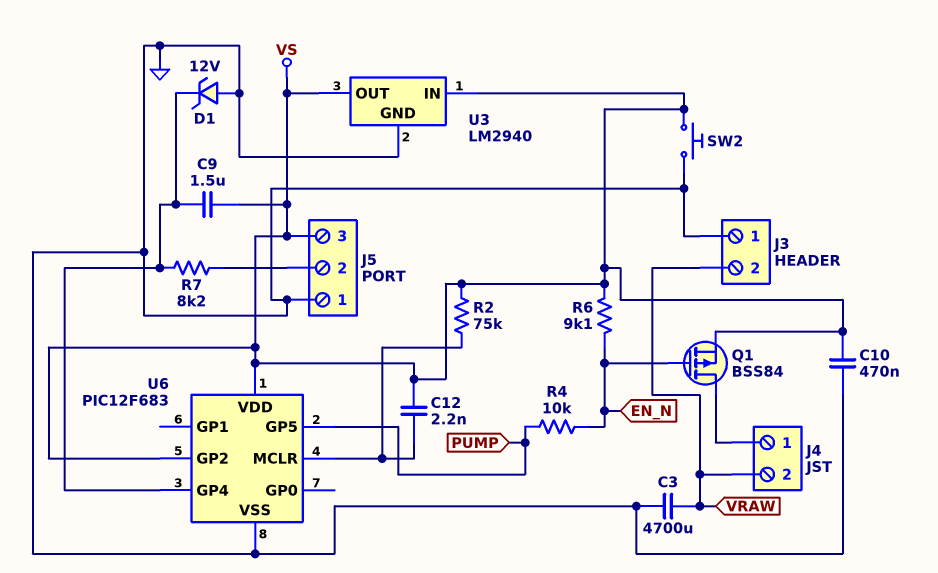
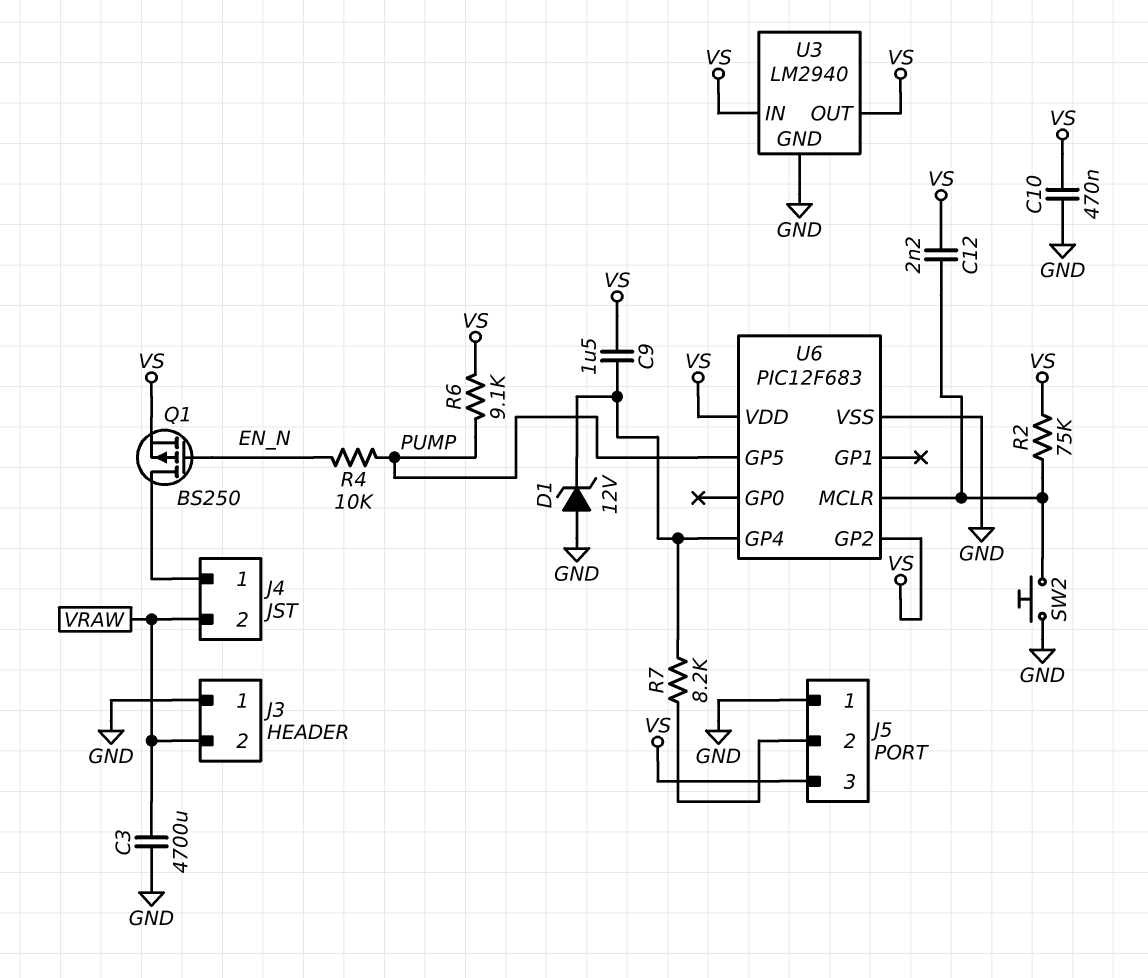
Q1: PMOS BSS84 (G EN_N, D J4/1, S VS) -> PMOS BS250 (G EN_N, D J4/1, S VS)
R6: 9.1k (EN_N, VS) -> 9.1k (PUMP, VS)
SW2: button (GND, VS) -> button (GND, U6/MCLR)

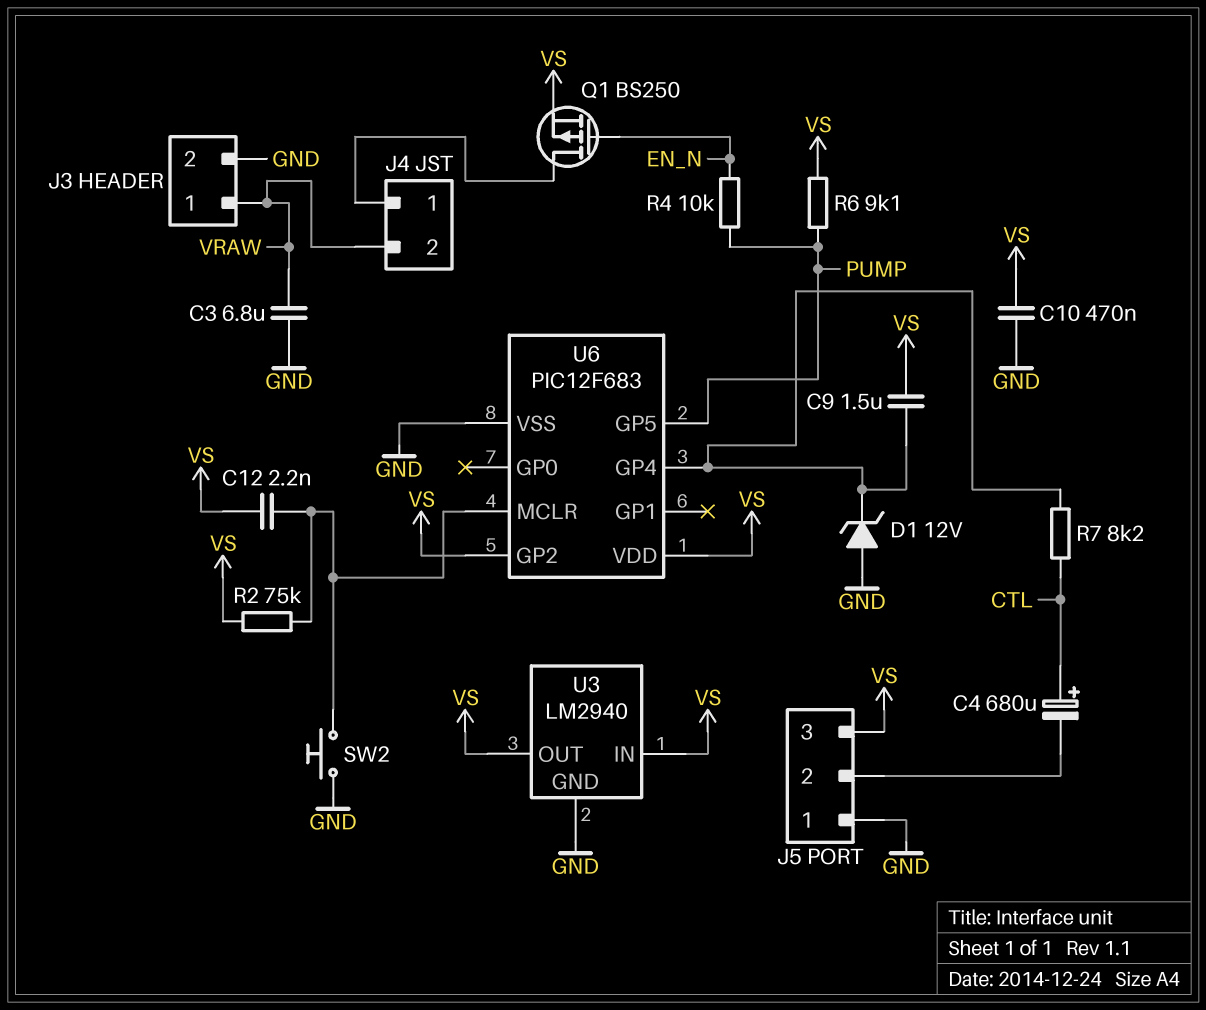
C3: 4700uF (GND, VRAW) -> 6.8uF (GND, VRAW)
C4: none -> 680uF (plus CTL, minus J5/2)
J3 pin 1: GND -> VRAW
J3 pin 2: VRAW -> GND
R7: 8.2k (J5/2, U6/GP4) -> 8.2k (CTL, U6/GP4)

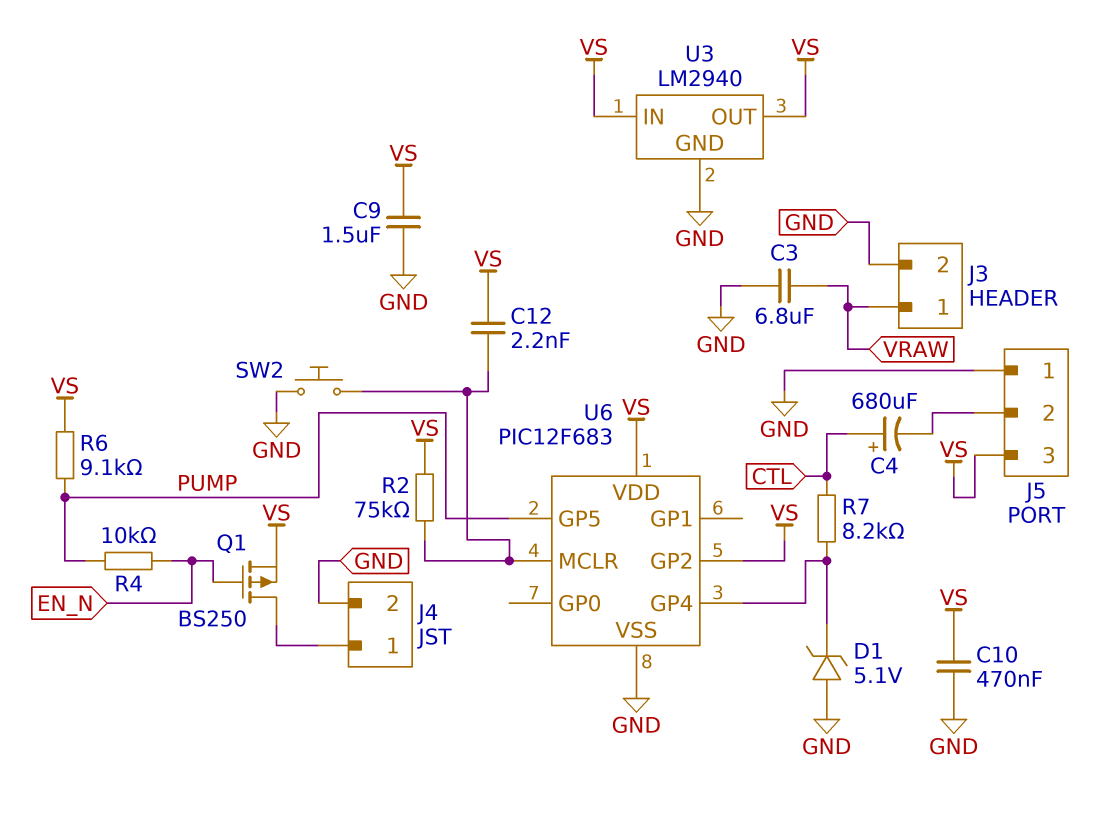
C9: 1.5uF (U6/GP4, VS) -> 1.5uF (GND, VS)
D1: zener 12V (A GND, K U6/GP4) -> zener 5.1V (A GND, K U6/GP4)
J4 pin 2: VRAW -> GND

